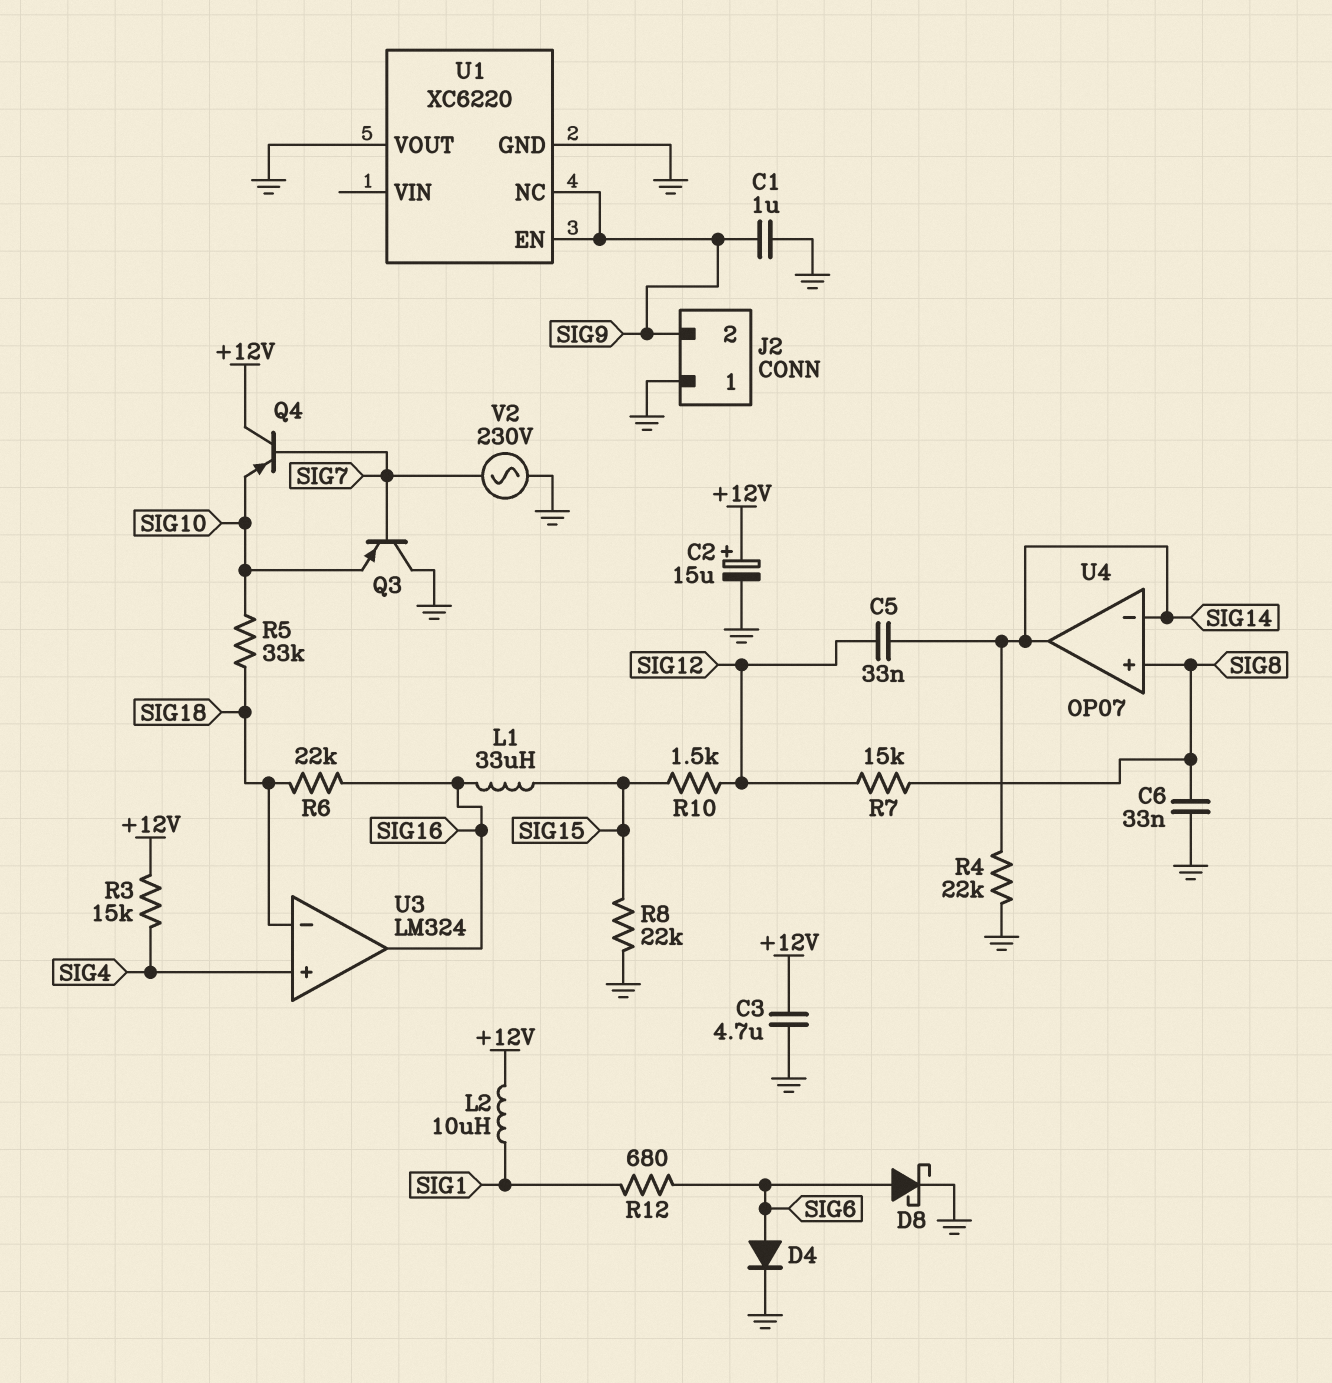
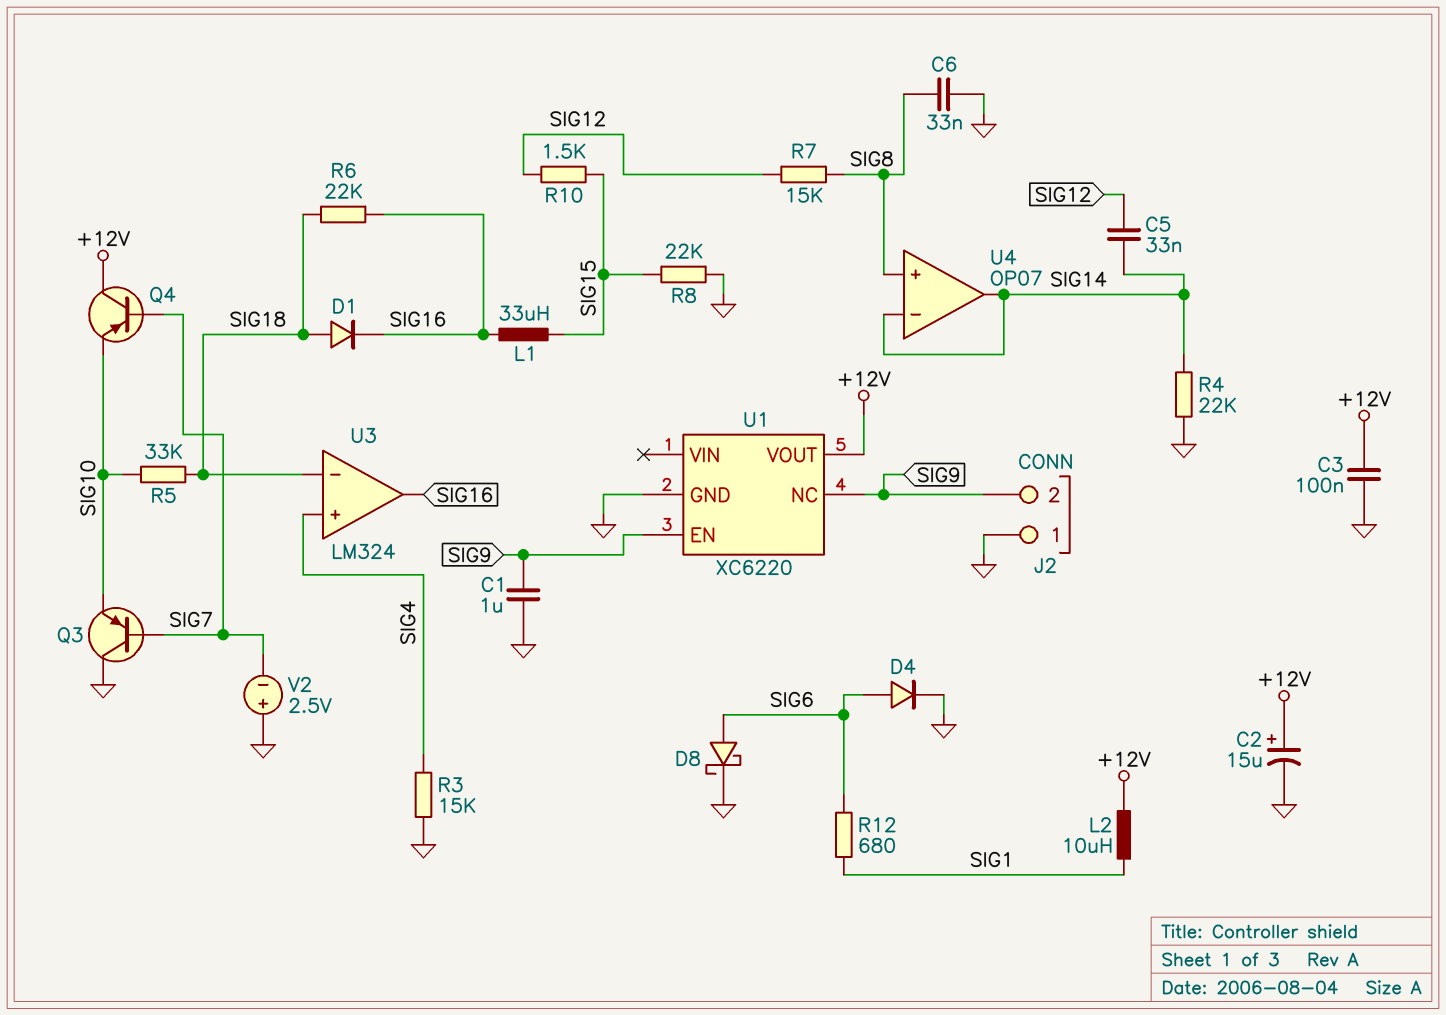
C3: 4.7uF (+12V, GND) -> 100nF (+12V, GND)
D1: none -> diode (A SIG18, K SIG16)
R3: 15k (+12V, SIG4) -> 15k (GND, SIG4)
U1 pin VOUT: GND -> +12V
V2: AC 230V (GND, SIG7) -> 2.5V (plus GND, minus SIG7)

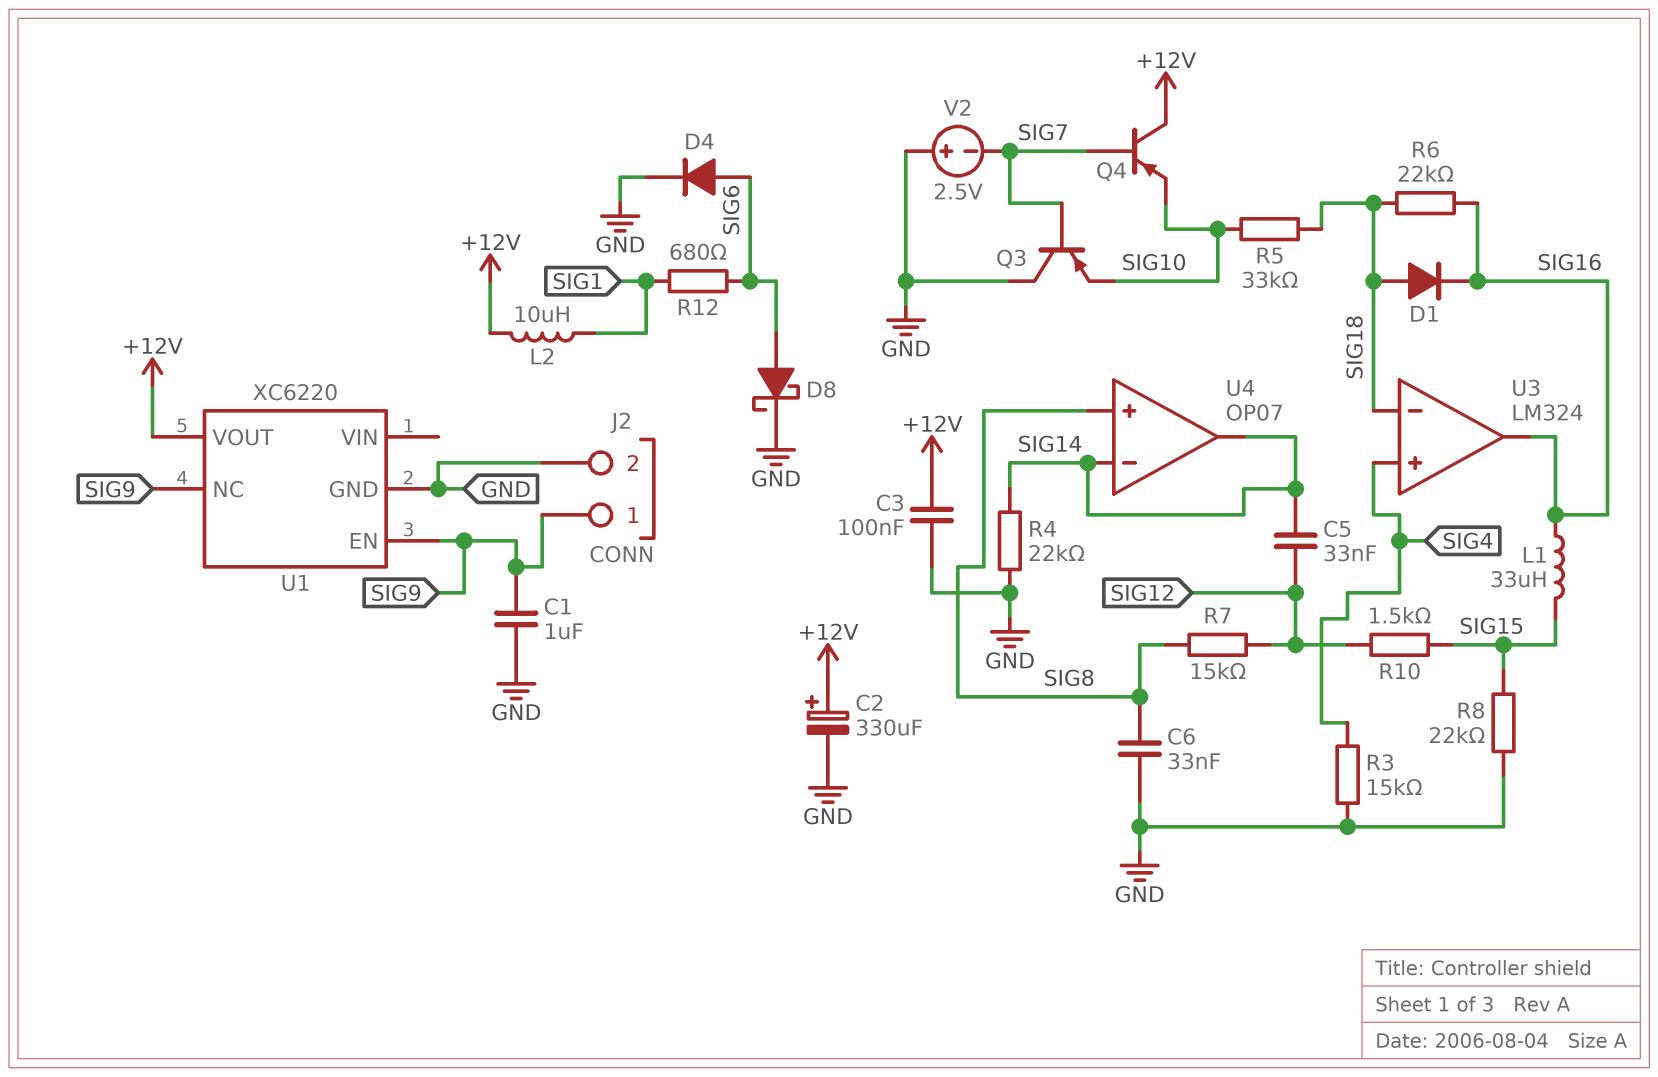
C2: 15uF (plus +12V, minus GND) -> 330uF (plus +12V, minus GND)
J2 pin 1: GND -> SIG9
J2 pin 2: SIG9 -> GND

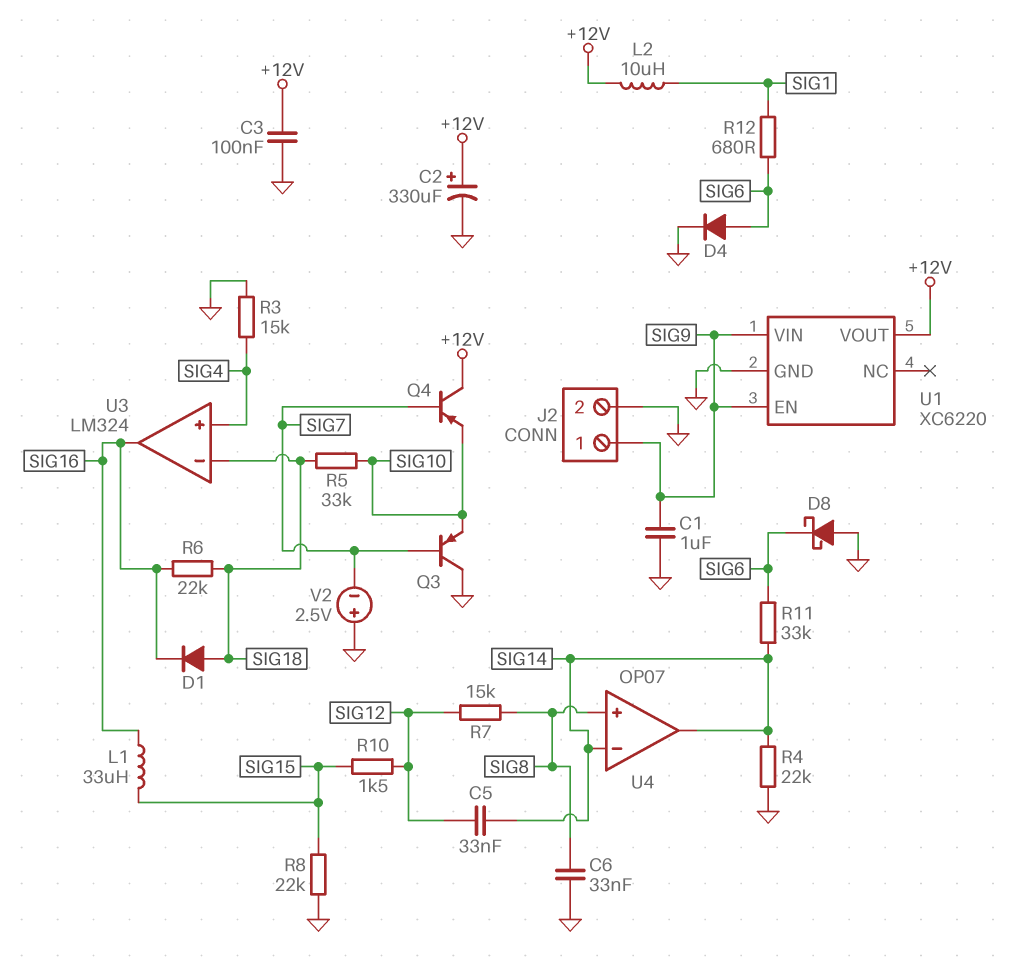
D8: schottky (A SIG6, K GND) -> schottky (A GND, K SIG6)
R11: none -> 33k (SIG6, SIG14)
U1 pin NC: SIG9 -> none
U1 pin VIN: none -> SIG9

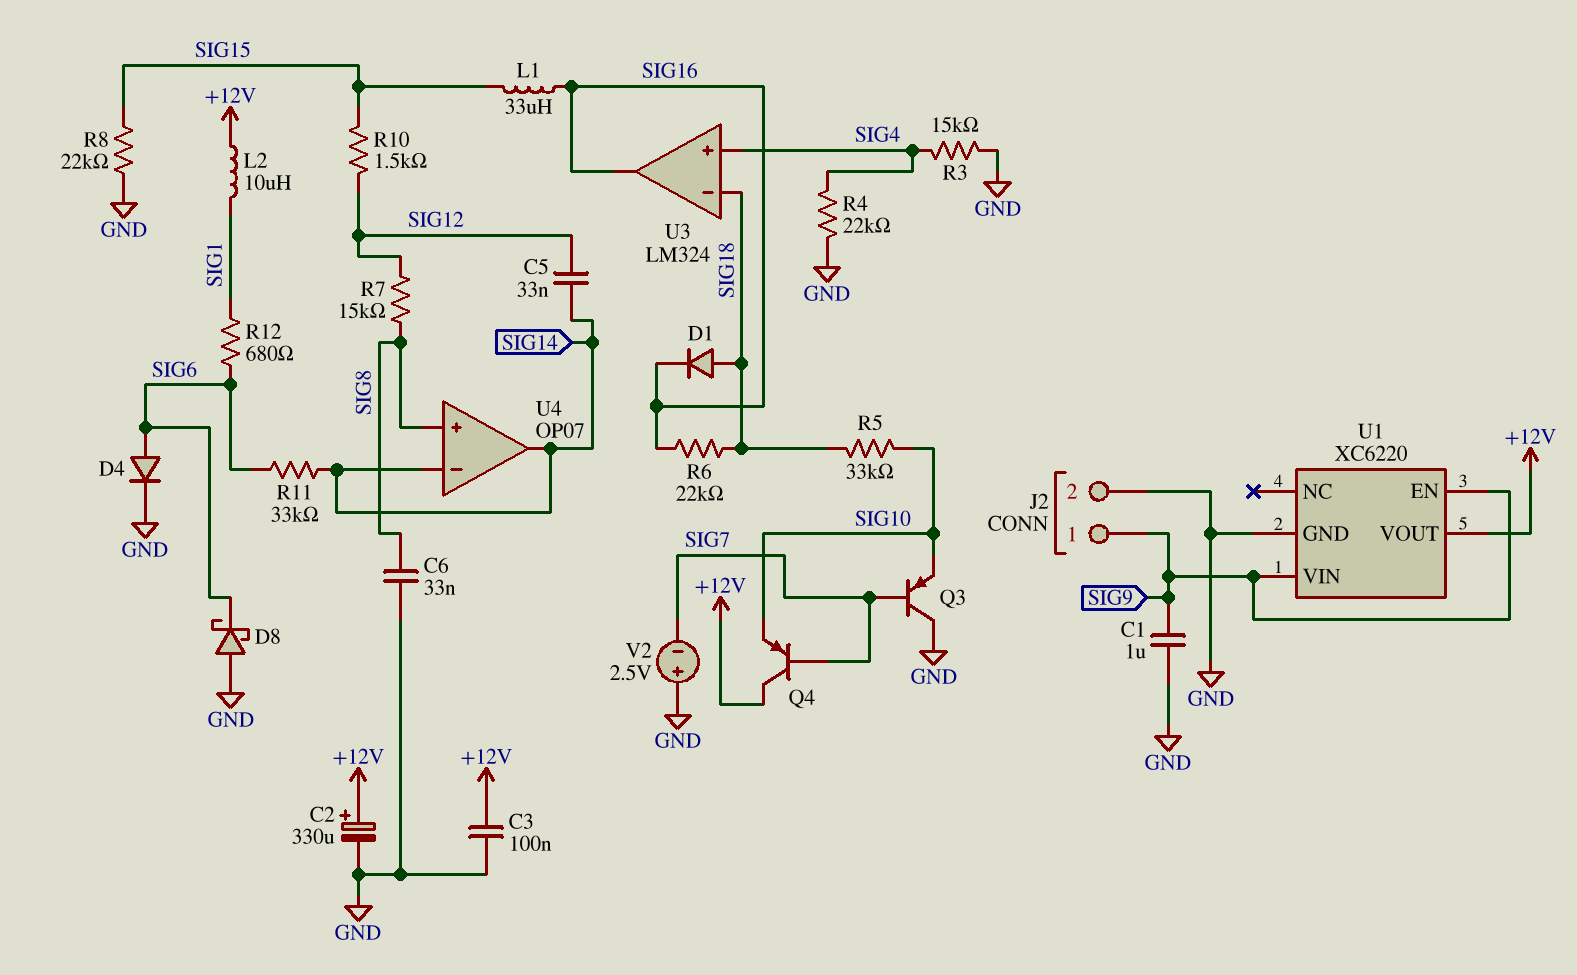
R4: 22k (GND, SIG14) -> 22k (GND, SIG4)

